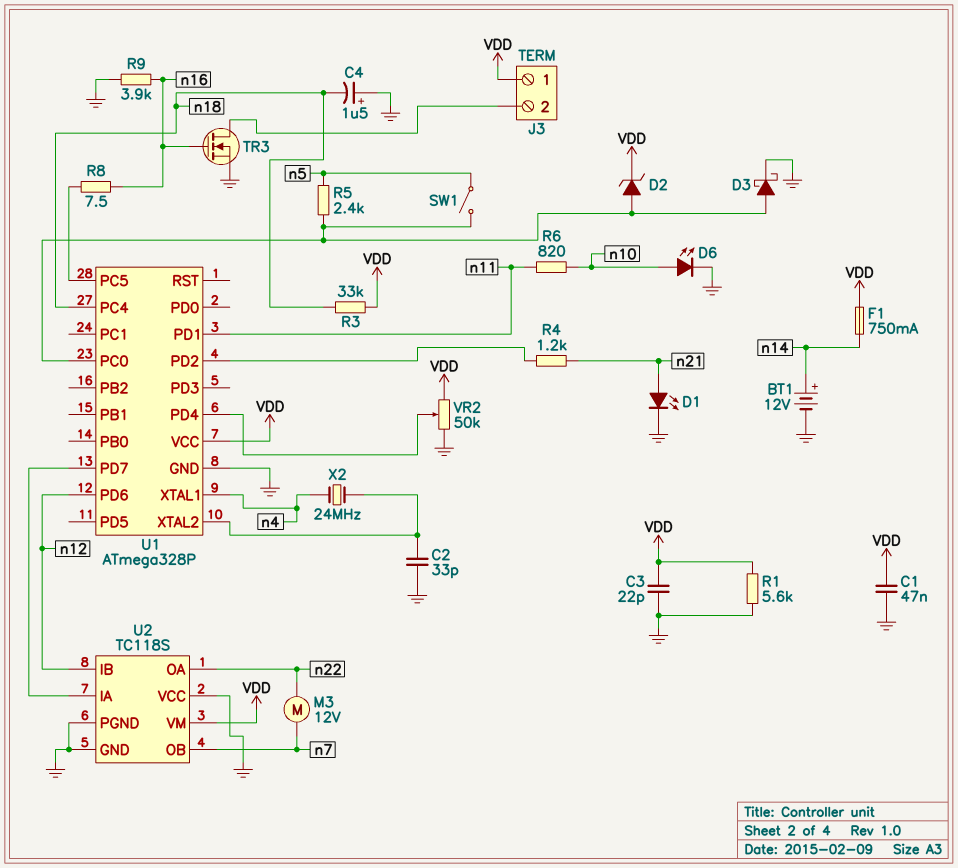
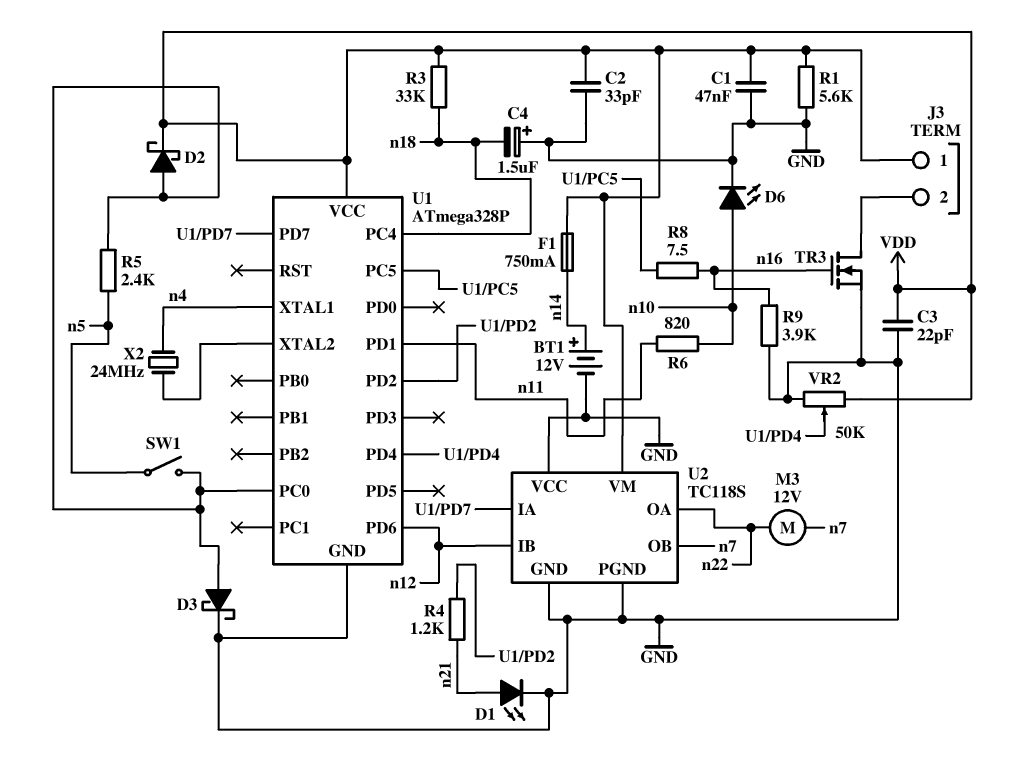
C2: 33pF (GND, U1/XTAL2) -> 33pF (GND, VDD)
D2: zener (A U1/PC0, K VDD) -> schottky (A U1/PC0, K VDD)

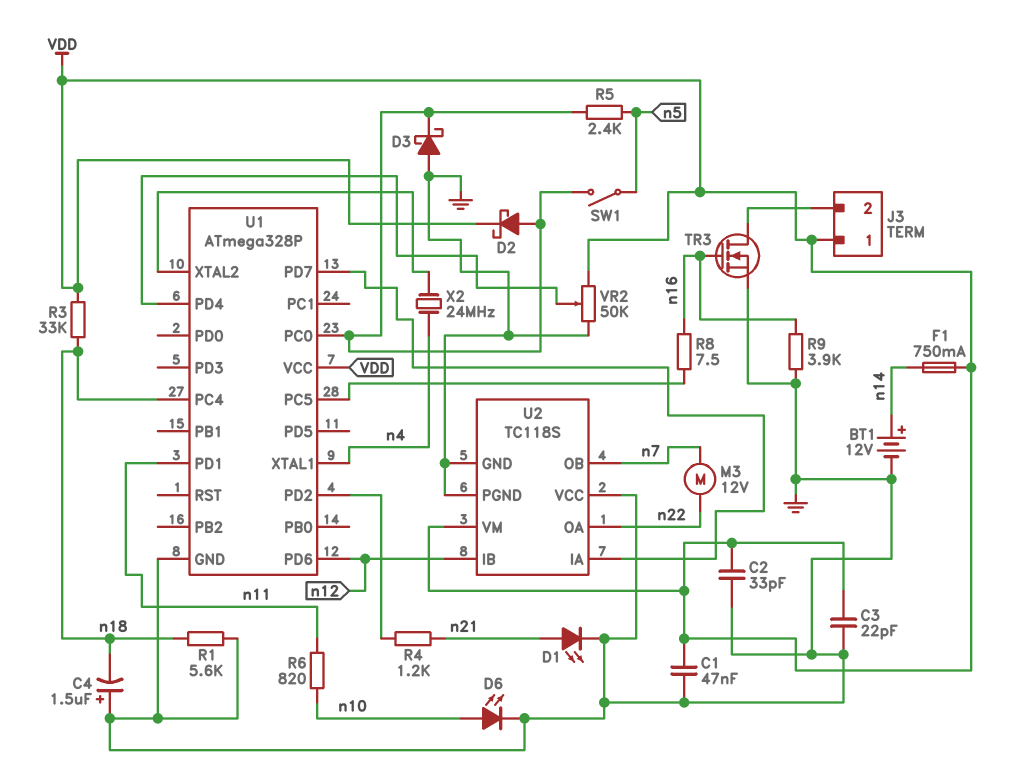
D3: schottky (A U1/PC0, K GND) -> schottky (A GND, K U1/PC0)
R1: 5.6k (GND, VDD) -> 5.6k (GND, n18)

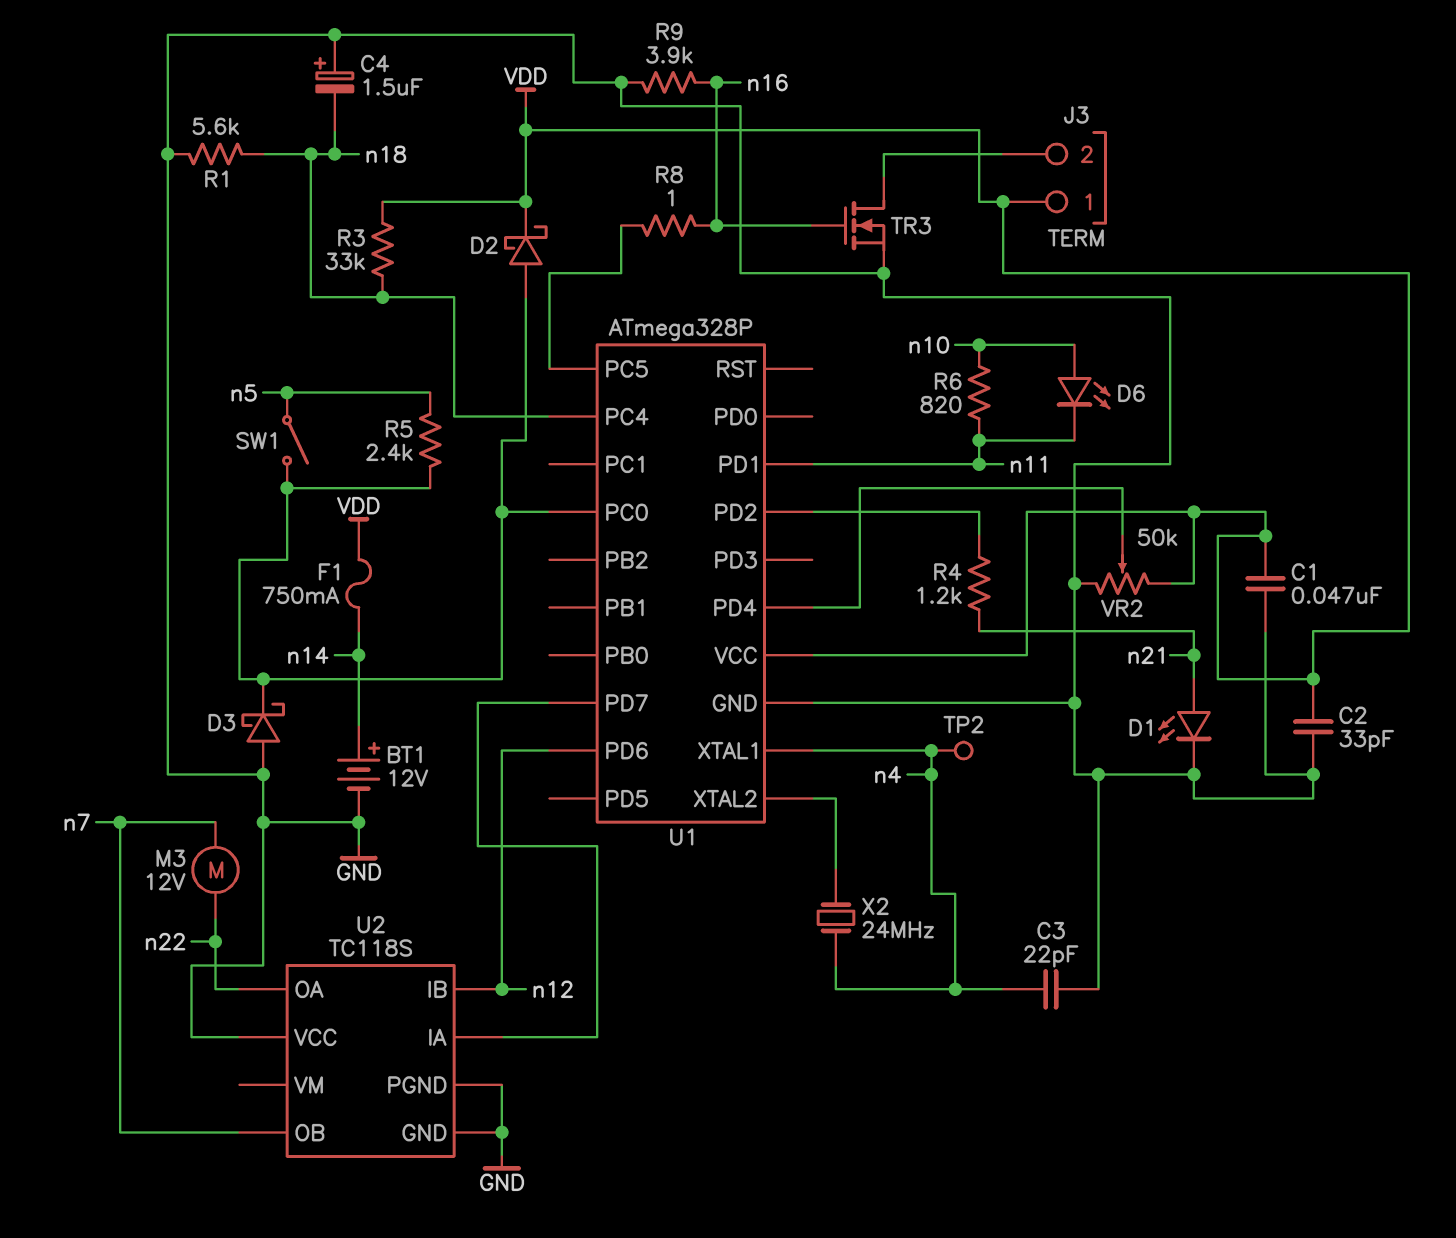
C3: 22pF (GND, VDD) -> 22pF (GND, n4)
D6: LED (A n10, K GND) -> LED (A n10, K n11)
R8: 7.5 (U1/PC5, n16) -> 1 (U1/PC5, n16)
TP2: none -> test point (n4)
U2 pin VM: VDD -> none

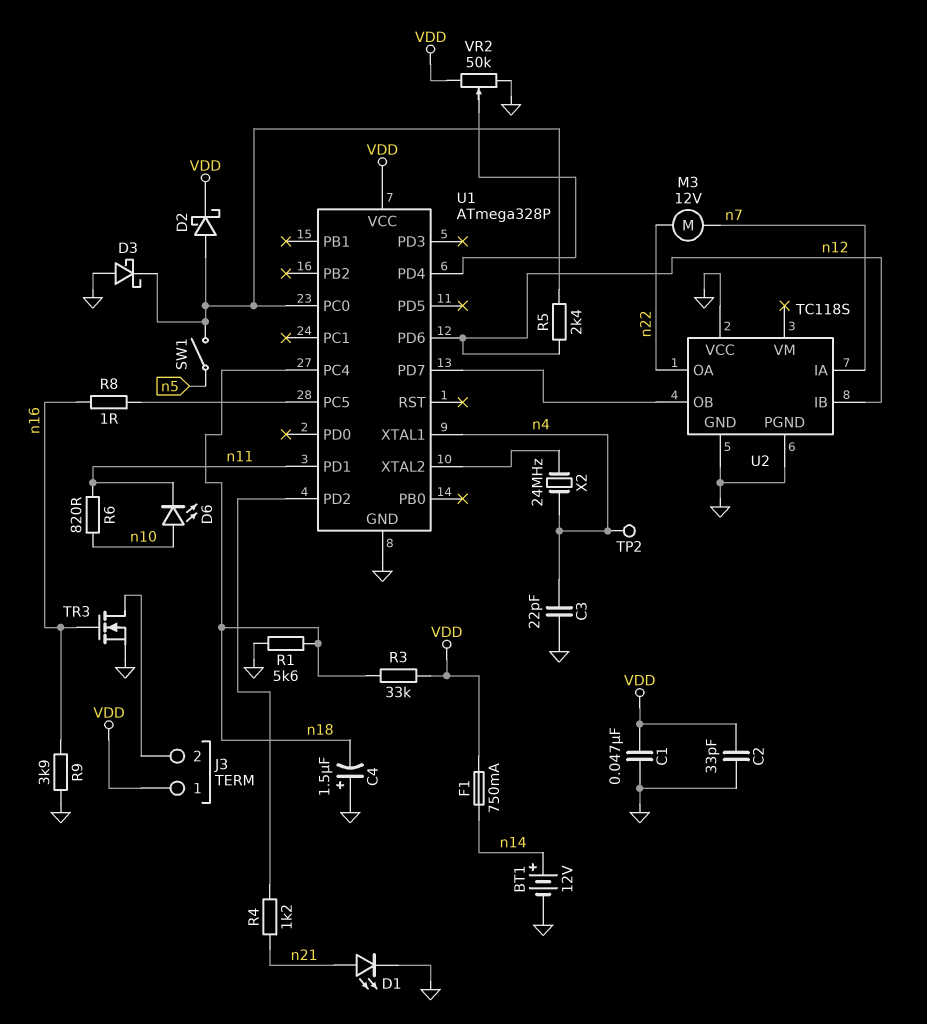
R5: 2.4k (U1/PC0, n5) -> 2.4k (U1/PC0, n12)
U2 pin IA: U1/PD7 -> n7
U2 pin OB: n7 -> U1/PD7

